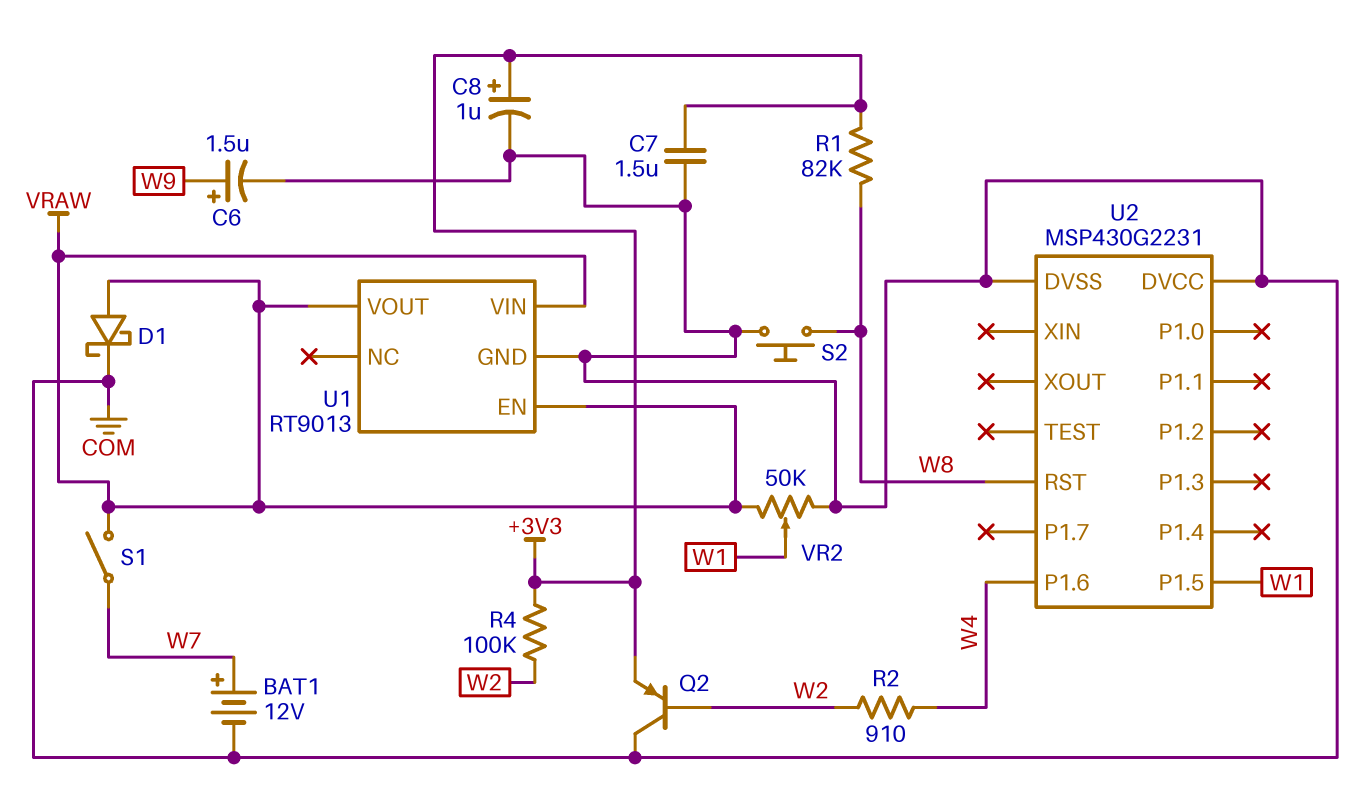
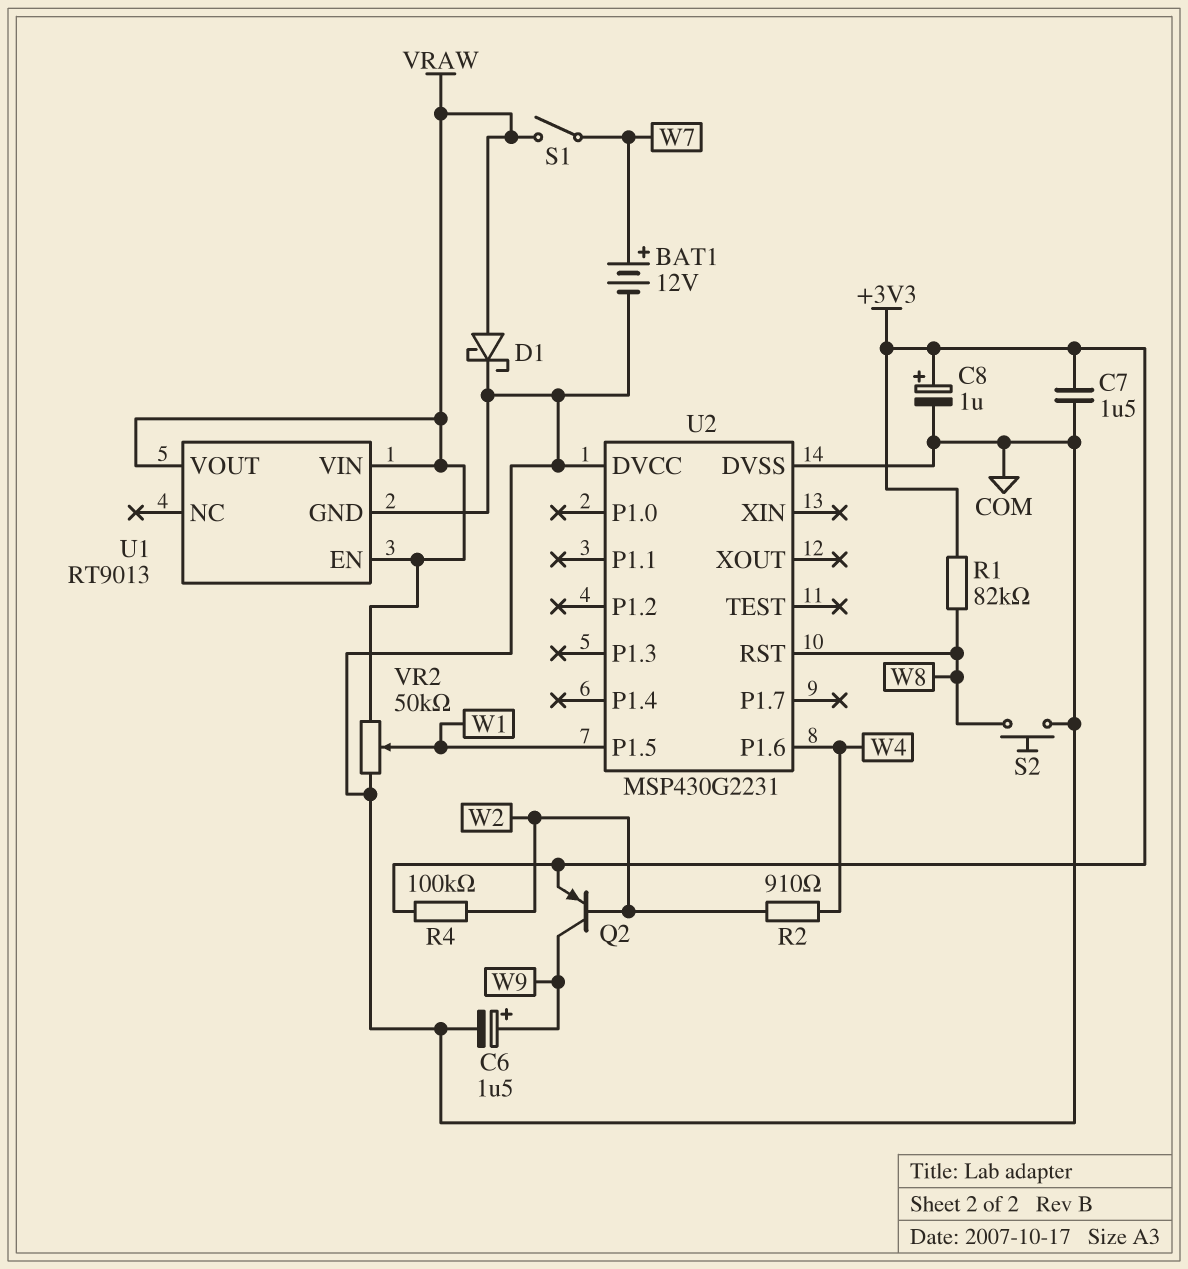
Q2: PNP (B W2, C COM, E +3V3) -> PNP (B W2, C W9, E +3V3)

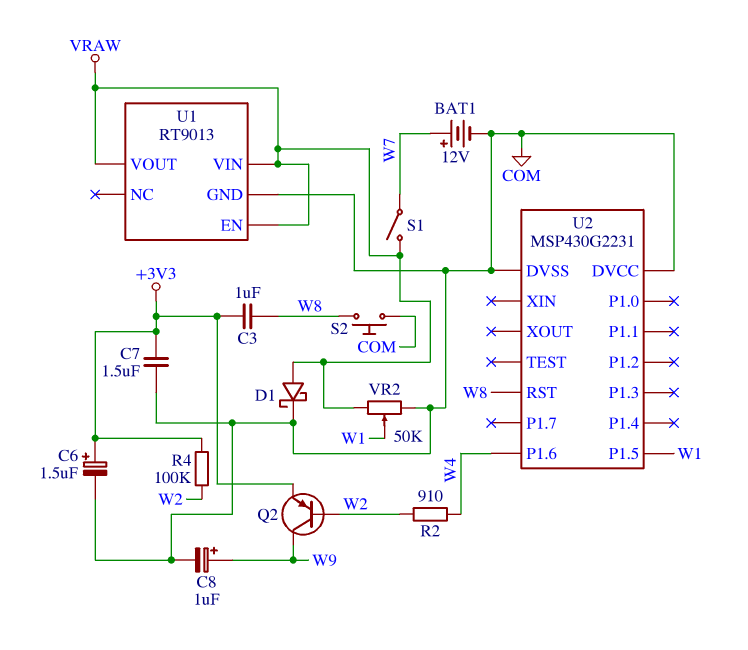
C3: none -> 1uF (+3V3, W8)
C6: 1.5uF (plus W9, minus COM) -> 1.5uF (plus +3V3, minus COM)
C8: 1uF (plus +3V3, minus COM) -> 1uF (plus W9, minus COM)
R1: 82k (+3V3, W8) -> none

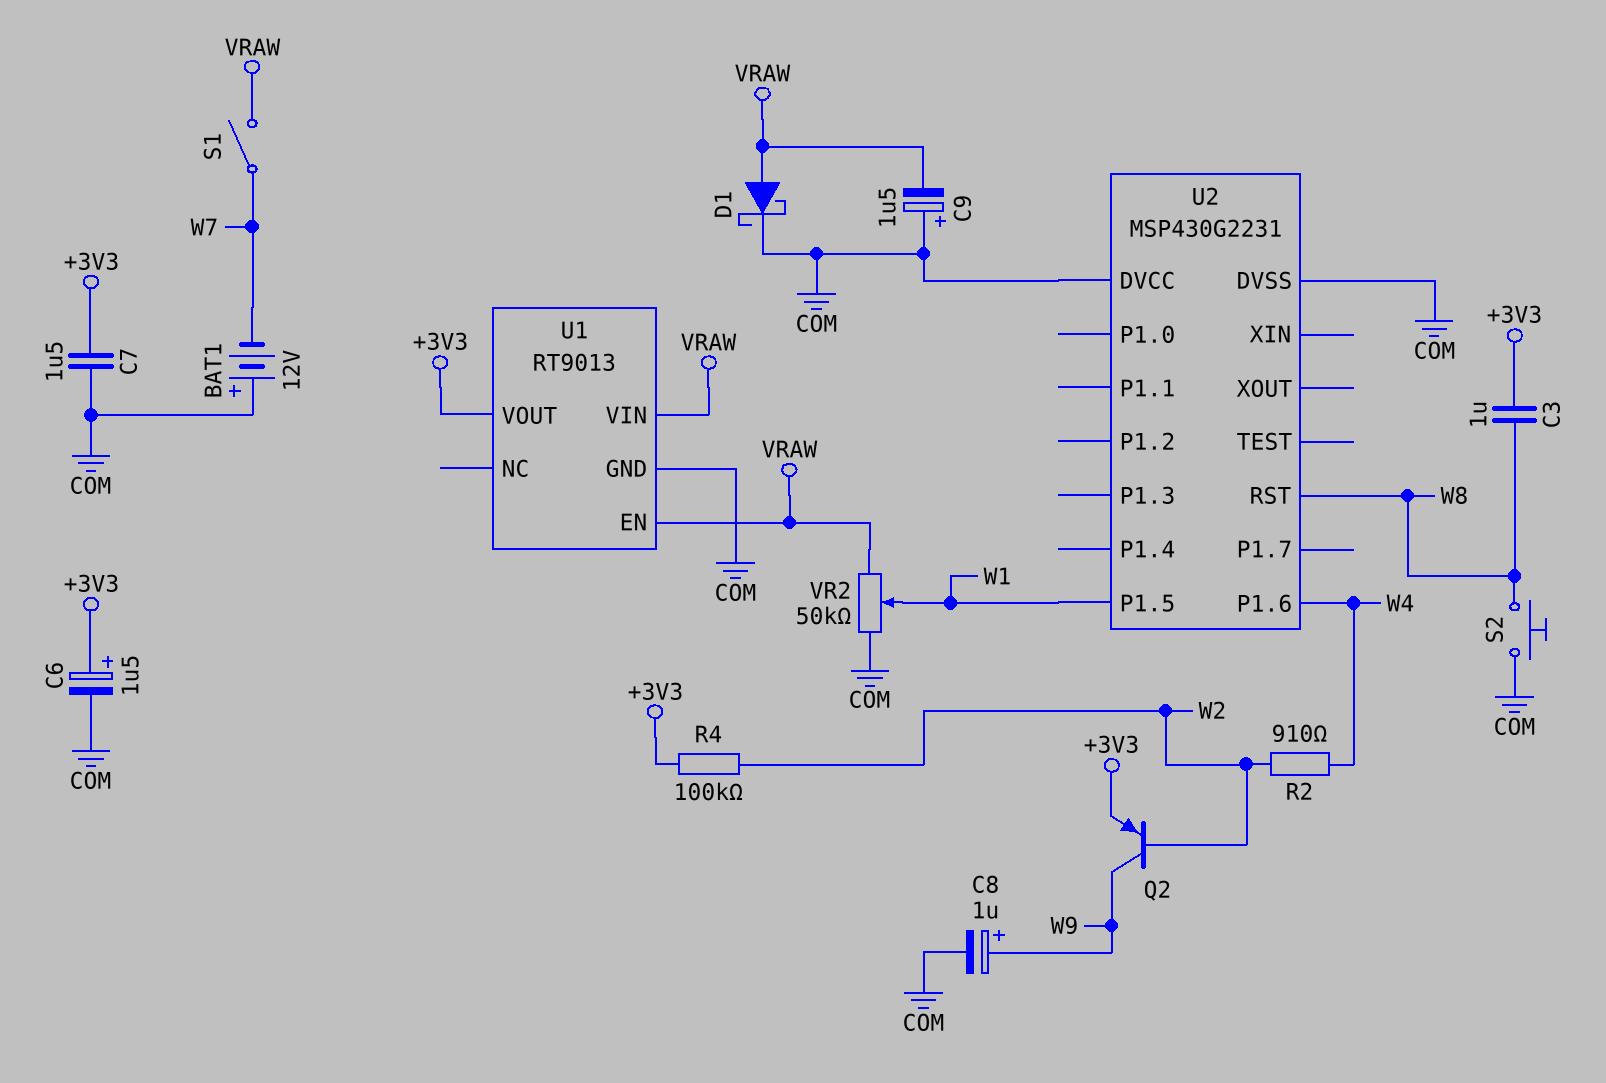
BAT1: 12V (plus W7, minus COM) -> 12V (plus COM, minus W7)
C9: none -> 1.5uF (plus COM, minus VRAW)
U1 pin VOUT: VRAW -> +3V3

